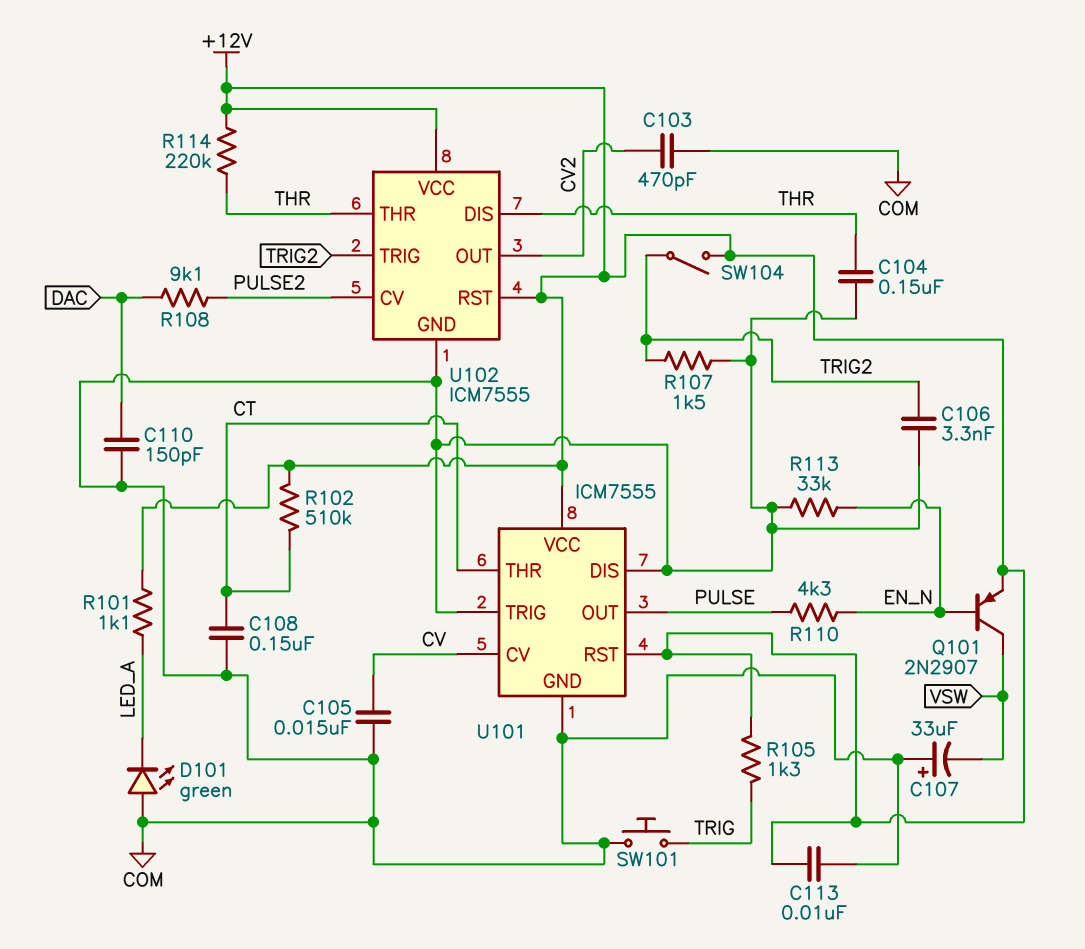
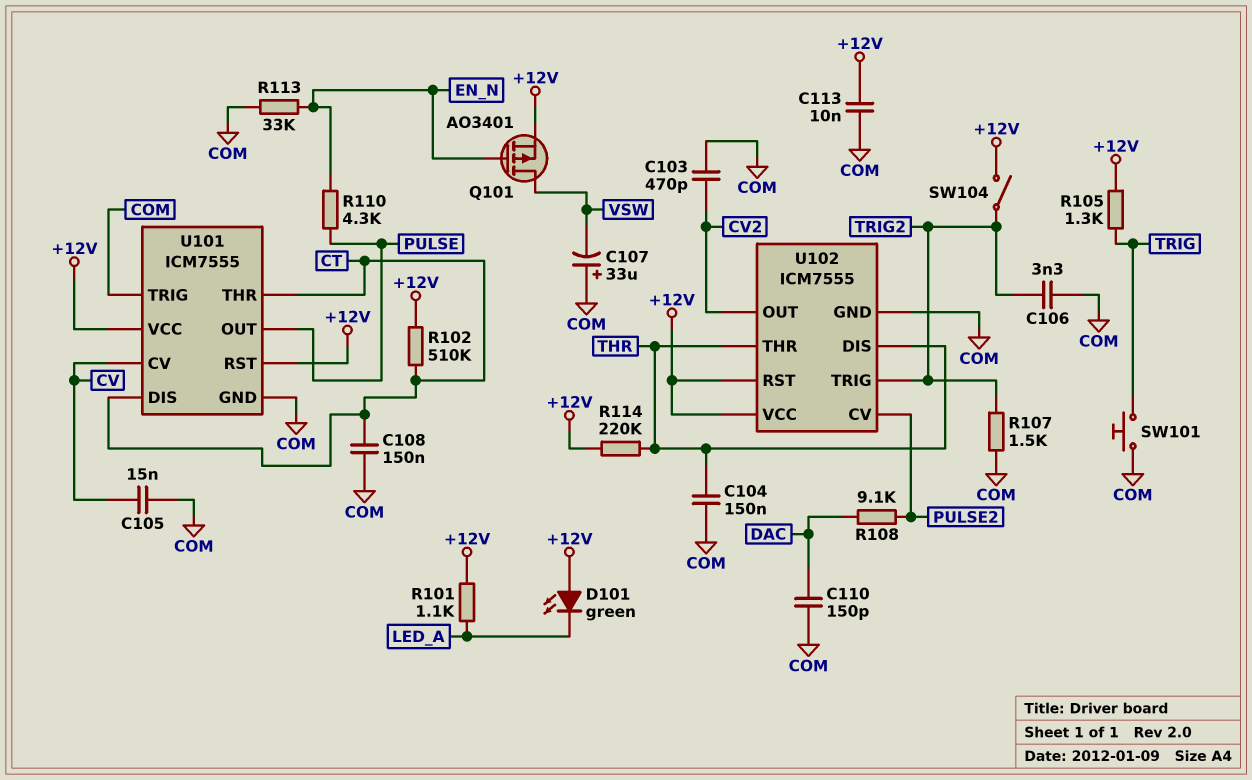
D101: LED green (A COM, K LED_A) -> LED green (A +12V, K LED_A)
Q101: PNP 2N2907 (B EN_N, C VSW, E +12V) -> PMOS AO3401 (G EN_N, D VSW, S +12V)
U101 pin DIS: COM -> CT

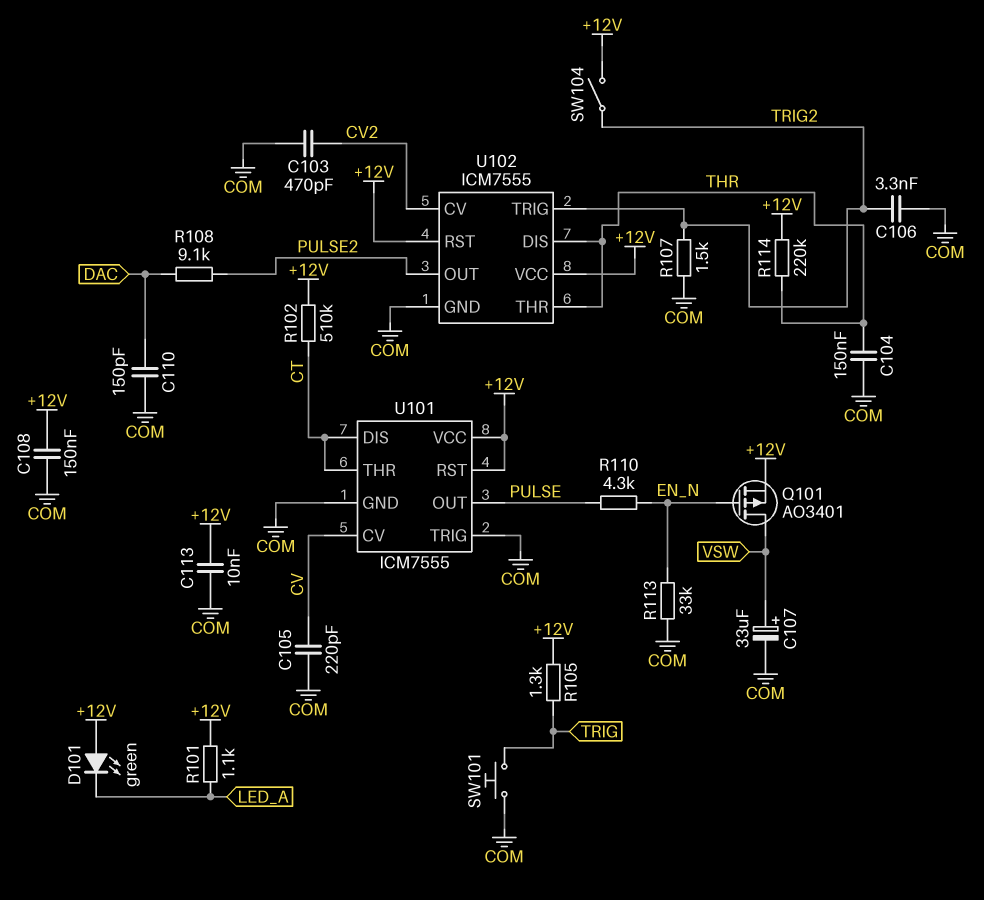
C105: 15nF (COM, CV) -> 220pF (COM, CV)
C107: 33uF (plus COM, minus VSW) -> 33uF (plus VSW, minus COM)
C108: 150nF (COM, CT) -> 150nF (+12V, COM)
U102 pin CV: PULSE2 -> CV2
U102 pin OUT: CV2 -> PULSE2

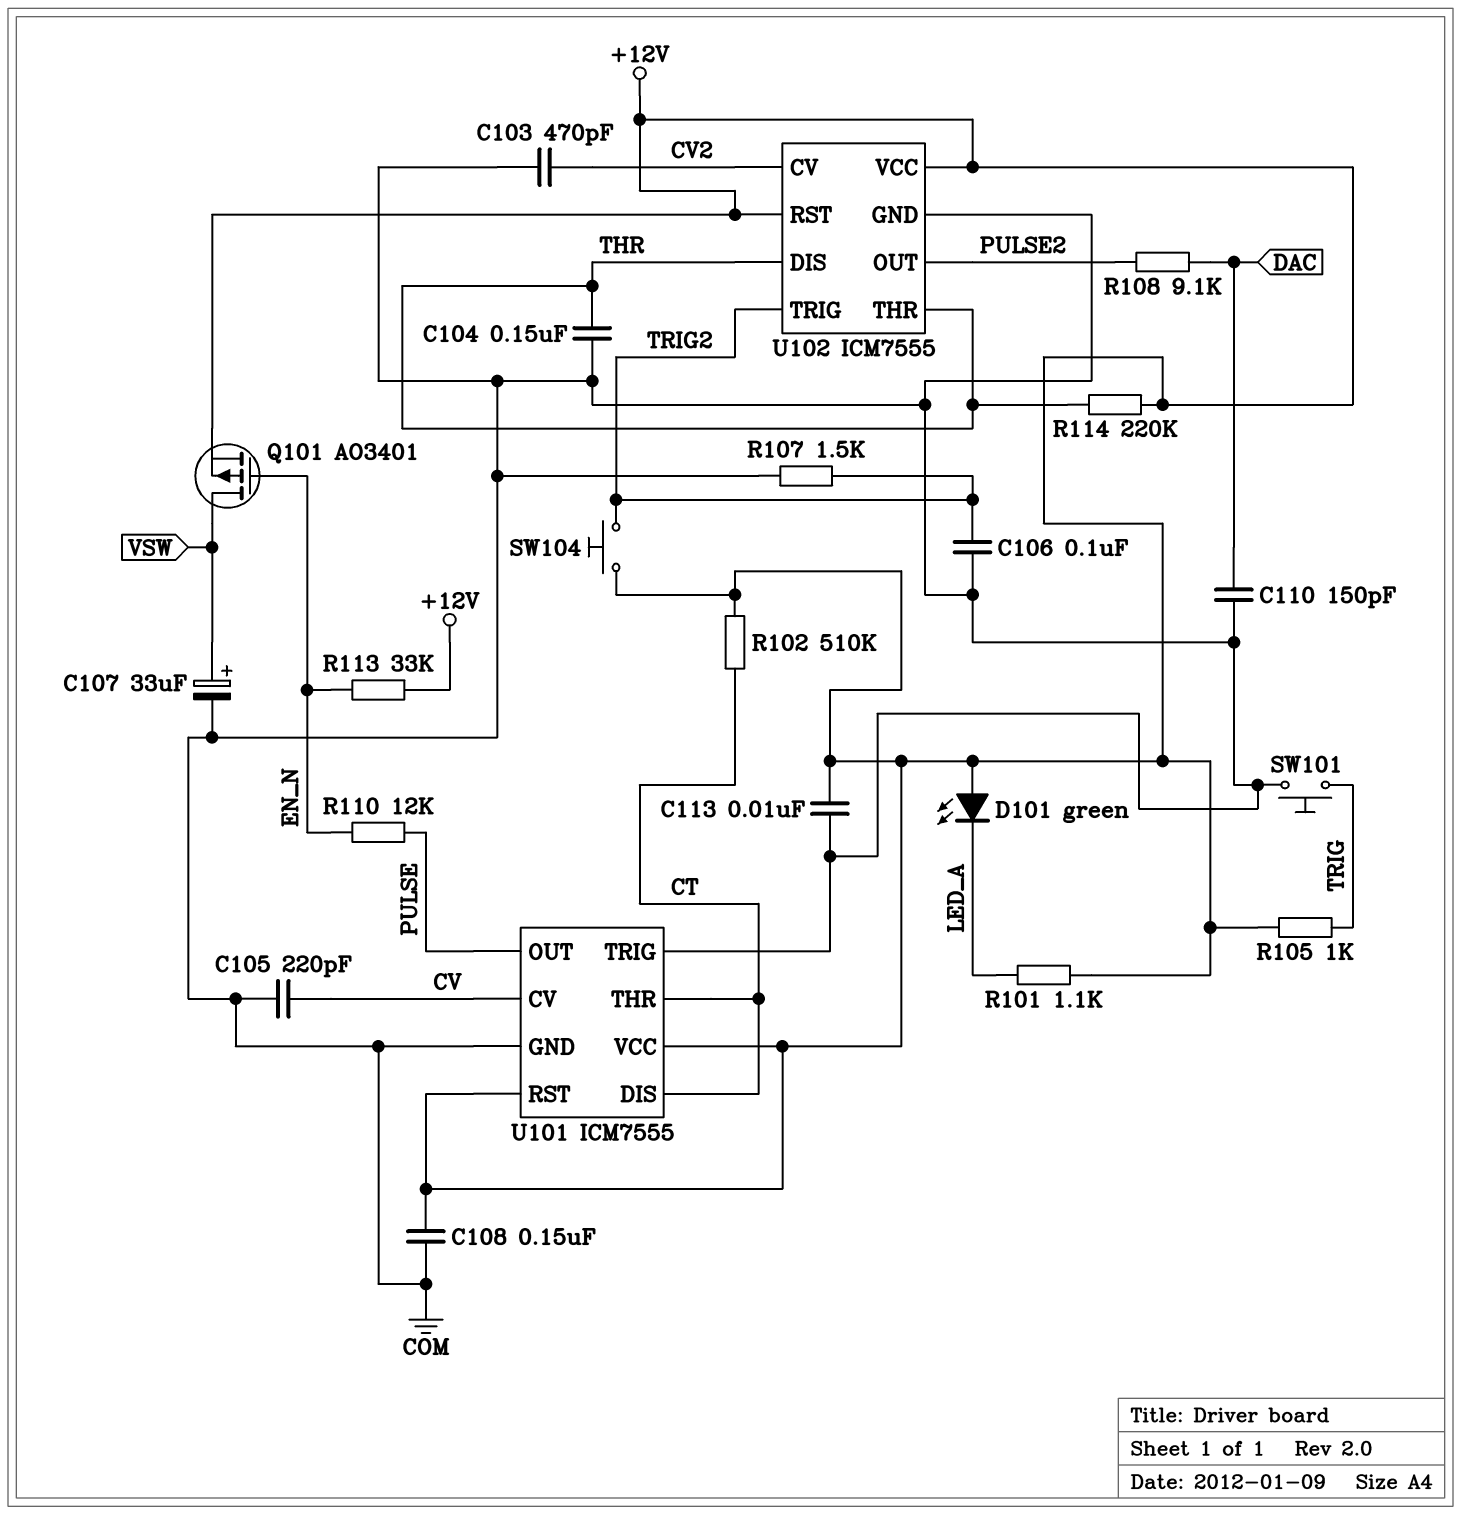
C106: 3.3nF (COM, TRIG2) -> 100nF (COM, TRIG2)
R105: 1.3k (+12V, TRIG) -> 1k (+12V, TRIG)
R110: 4.3k (EN_N, PULSE) -> 12k (EN_N, PULSE)
R113: 33k (COM, EN_N) -> 33k (+12V, EN_N)
SW104: switch (+12V, TRIG2) -> button (+12V, TRIG2)

